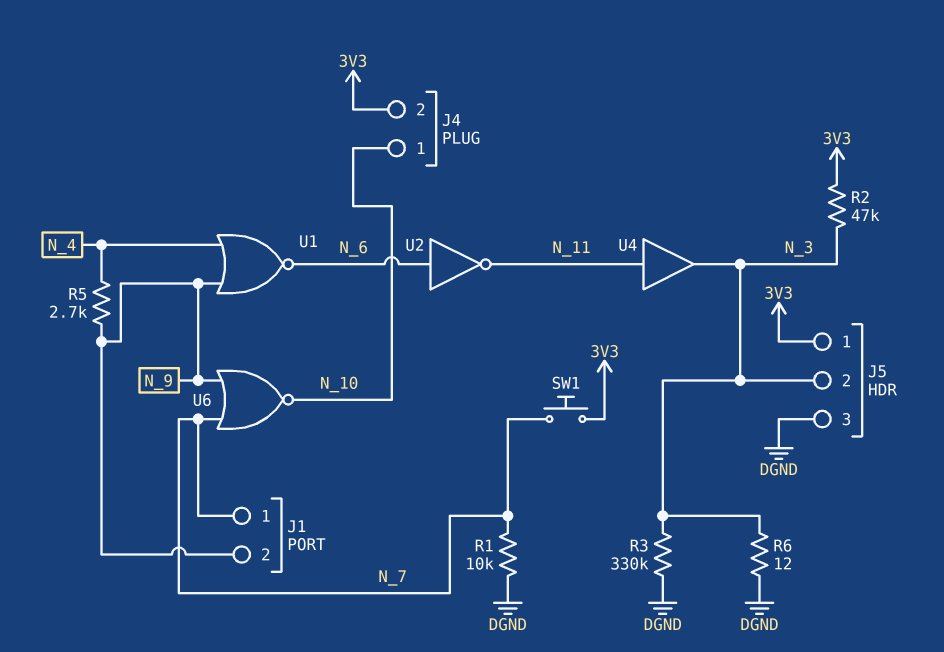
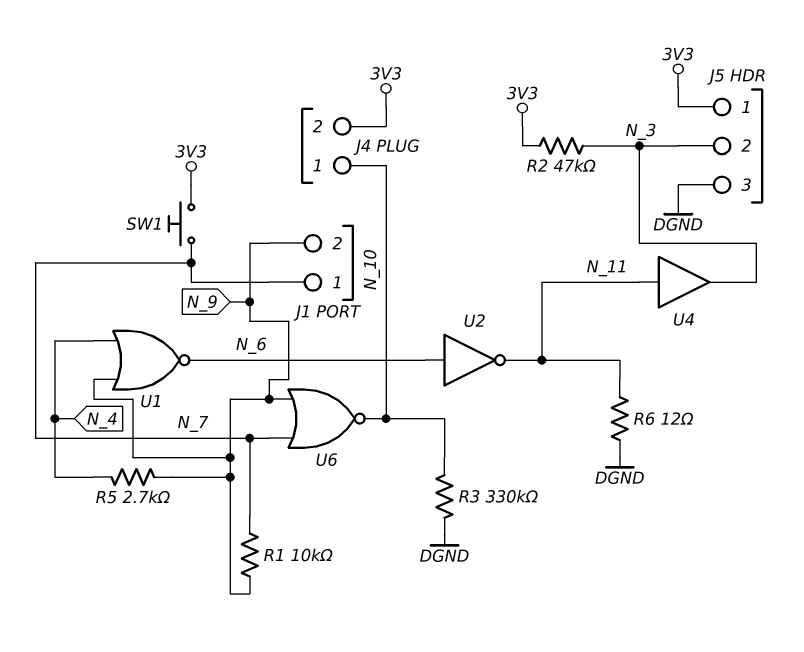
R1: 10k (DGND, N_7) -> 10k (N_7, N_9)
R3: 330k (DGND, N_3) -> 330k (DGND, N_10)
R6: 12 (DGND, N_3) -> 12 (DGND, N_11)

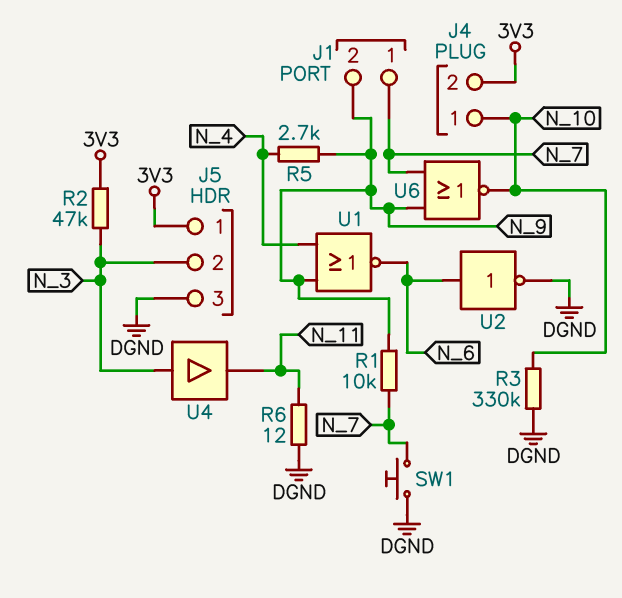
SW1: button (3V3, N_7) -> button (DGND, N_7)
U2: NOT (in N_6, out N_11) -> NOT (in N_6, out DGND)
U4: buffer (in N_11, out N_3) -> buffer (in N_3, out N_11)

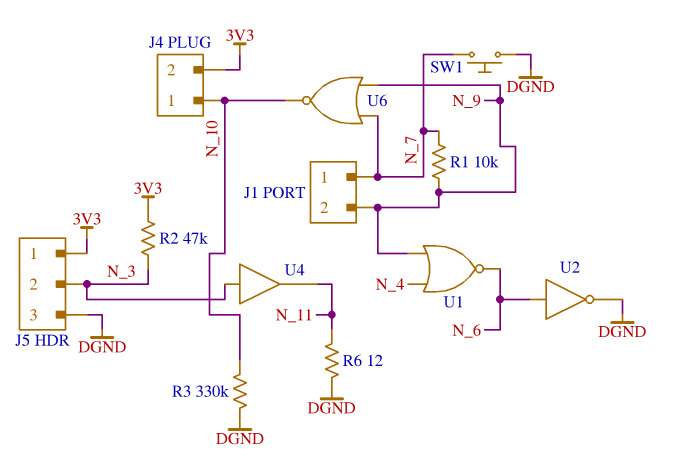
R5: 2.7k (N_4, N_9) -> none

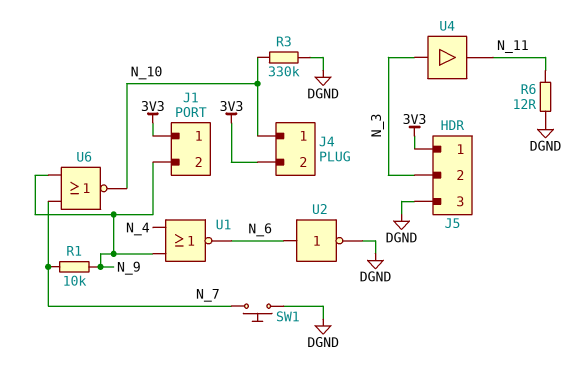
J1 pin 1: N_7 -> 3V3
R2: 47k (3V3, N_3) -> none

